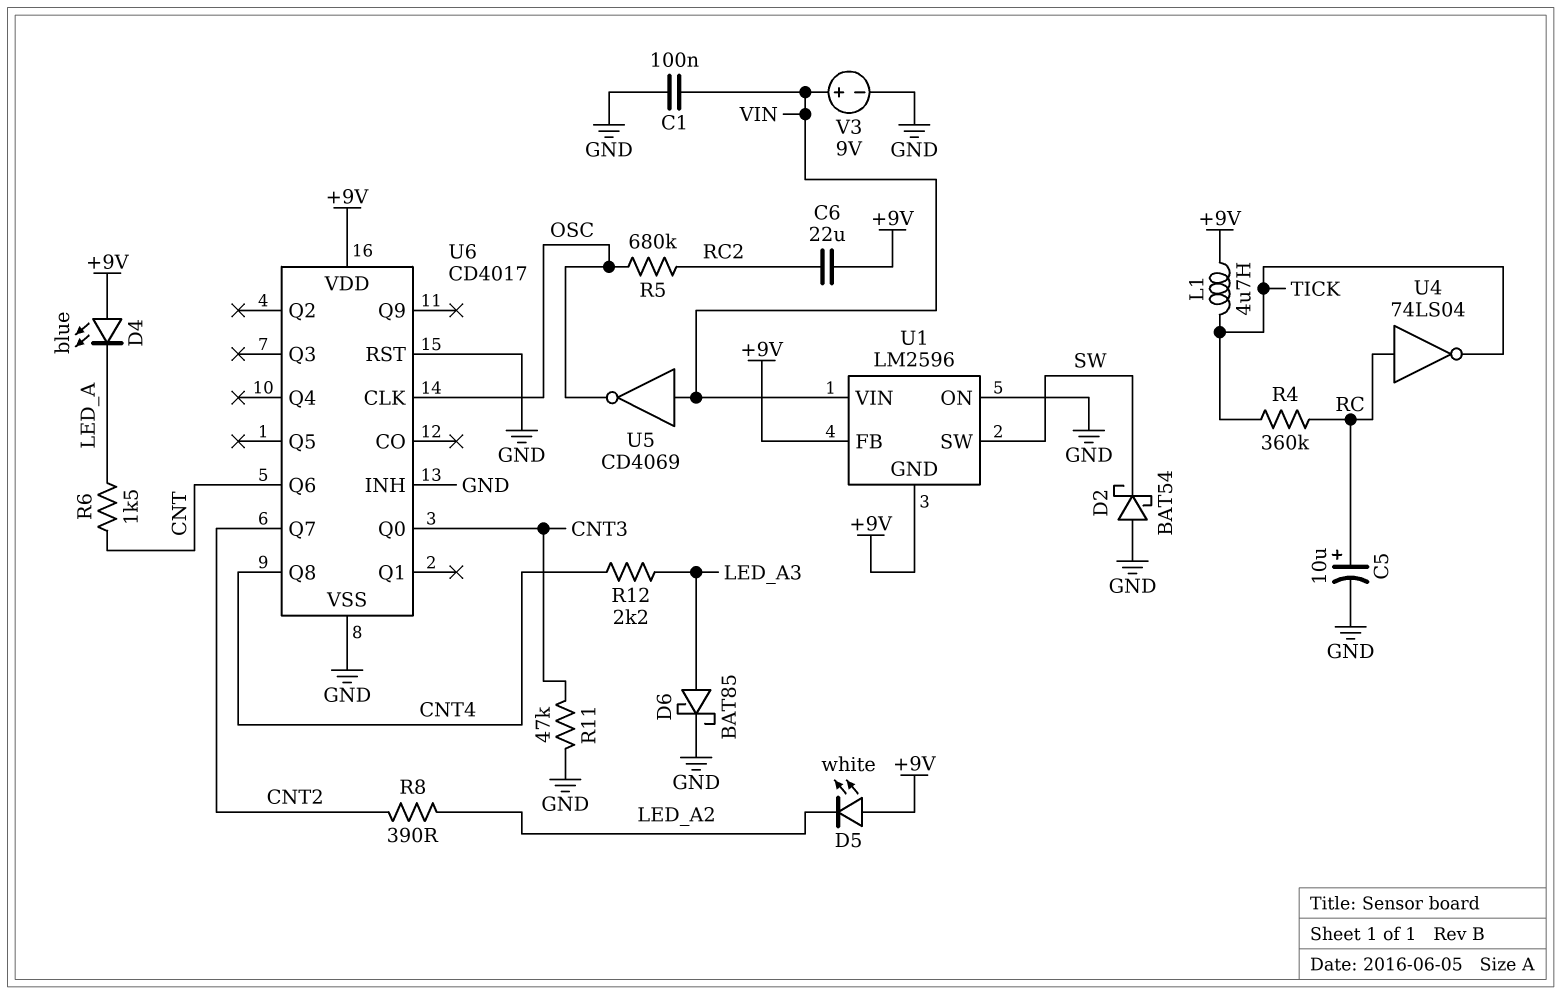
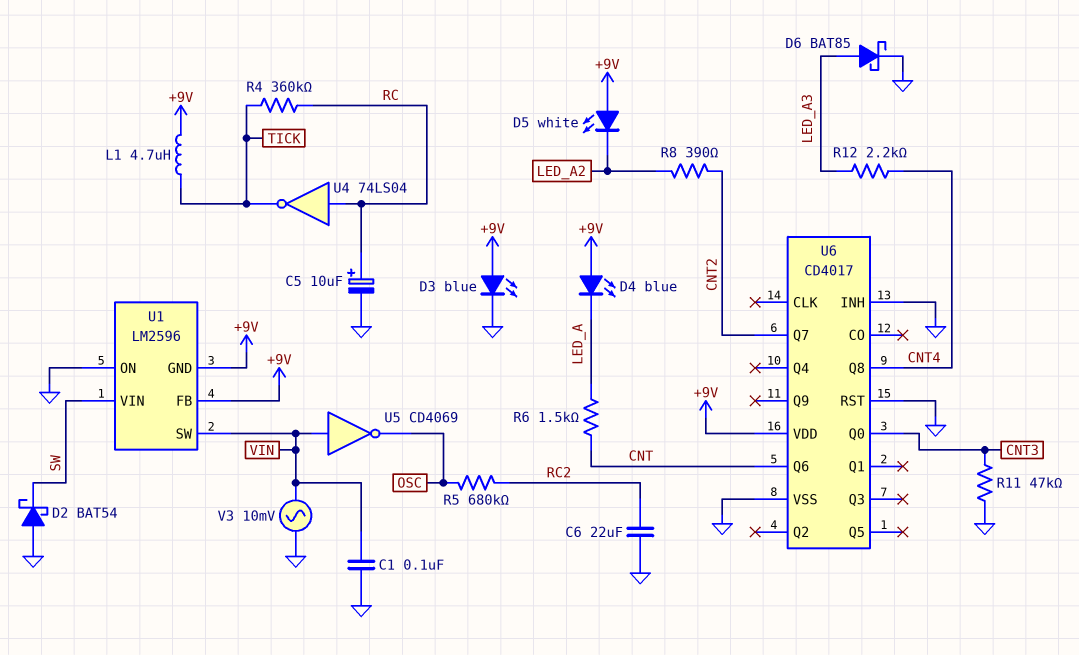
C6: 22uF (+9V, RC2) -> 22uF (GND, RC2)
D3: none -> LED blue (A +9V, K GND)
U1 pin SW: SW -> VIN
U1 pin VIN: VIN -> SW
U6 pin CLK: OSC -> none
V3: 9V (plus VIN, minus GND) -> AC 10mV (GND, VIN)

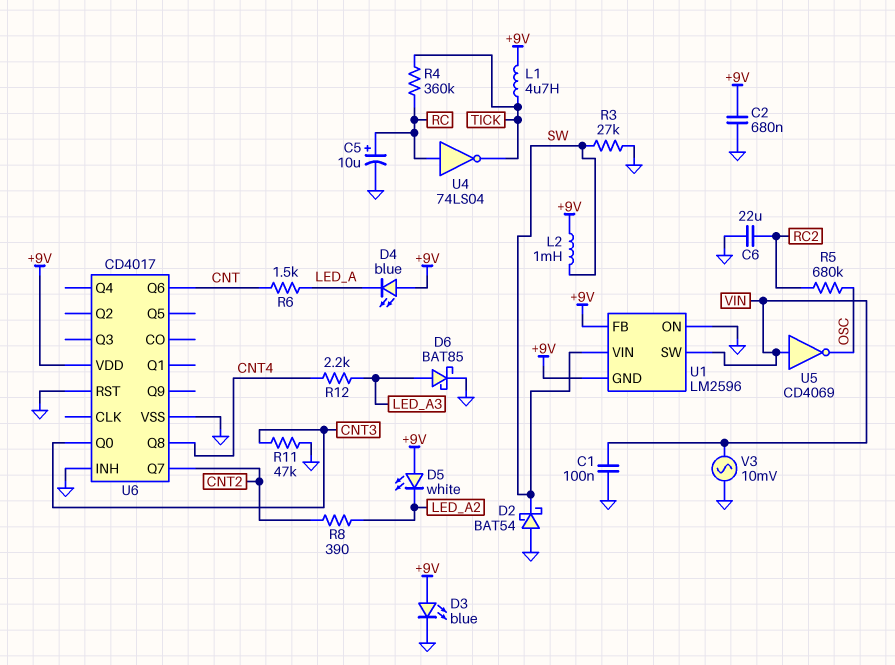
C2: none -> 680nF (+9V, GND)
L2: none -> 1mH (+9V, SW)
R3: none -> 27k (GND, SW)

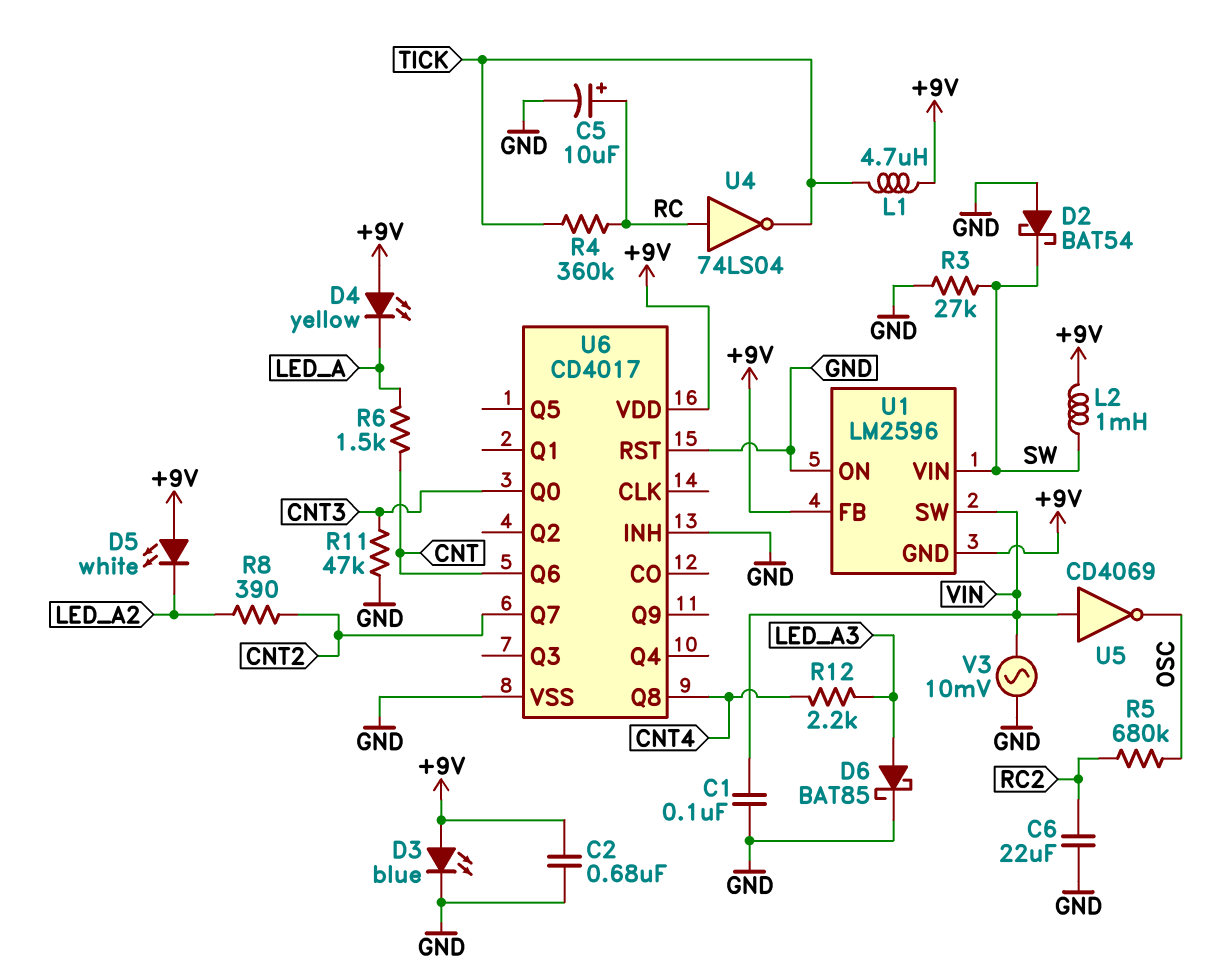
D4: LED blue (A +9V, K LED_A) -> LED yellow (A +9V, K LED_A)

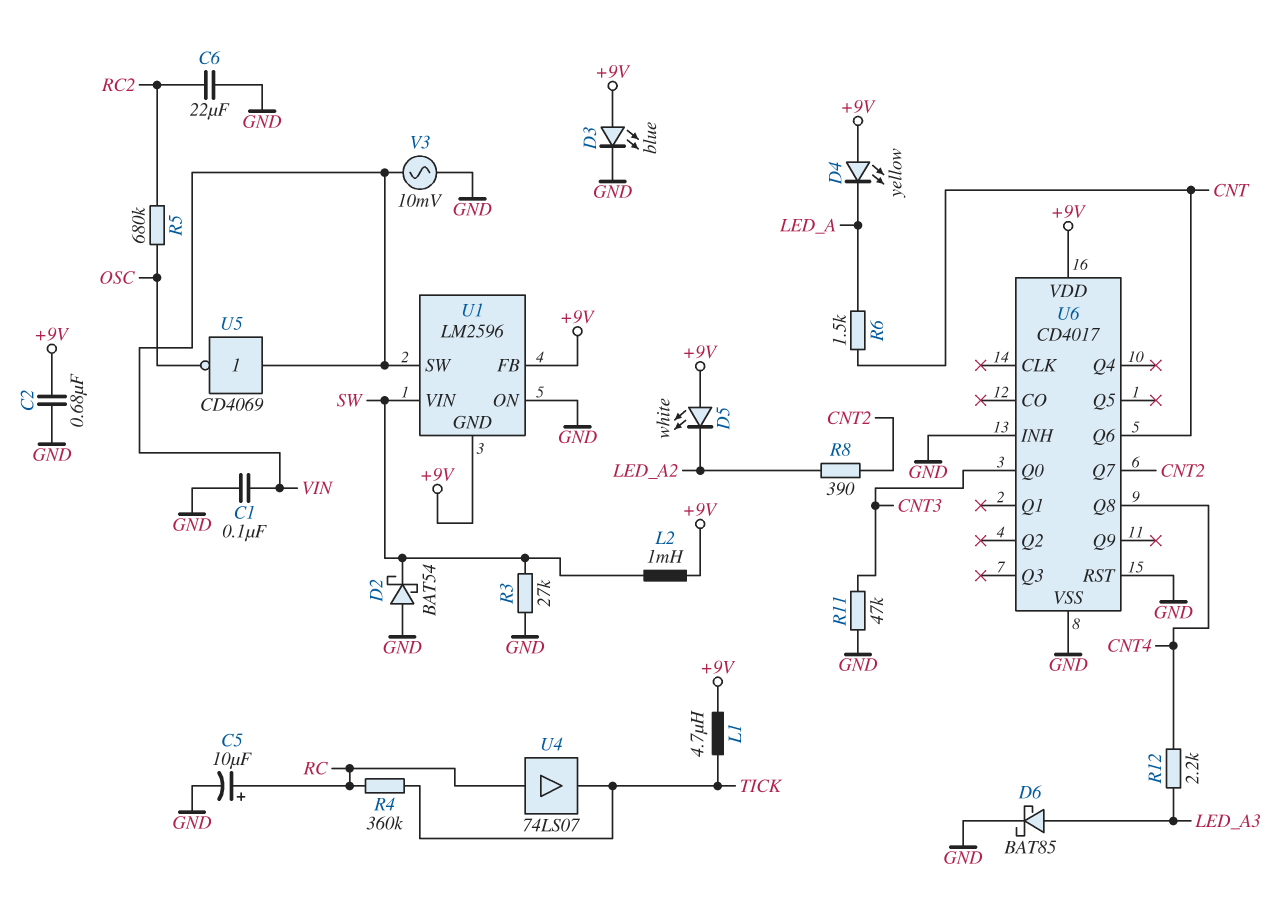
U4: NOT 74LS04 (in RC, out TICK) -> buffer 74LS07 (in RC, out TICK)

